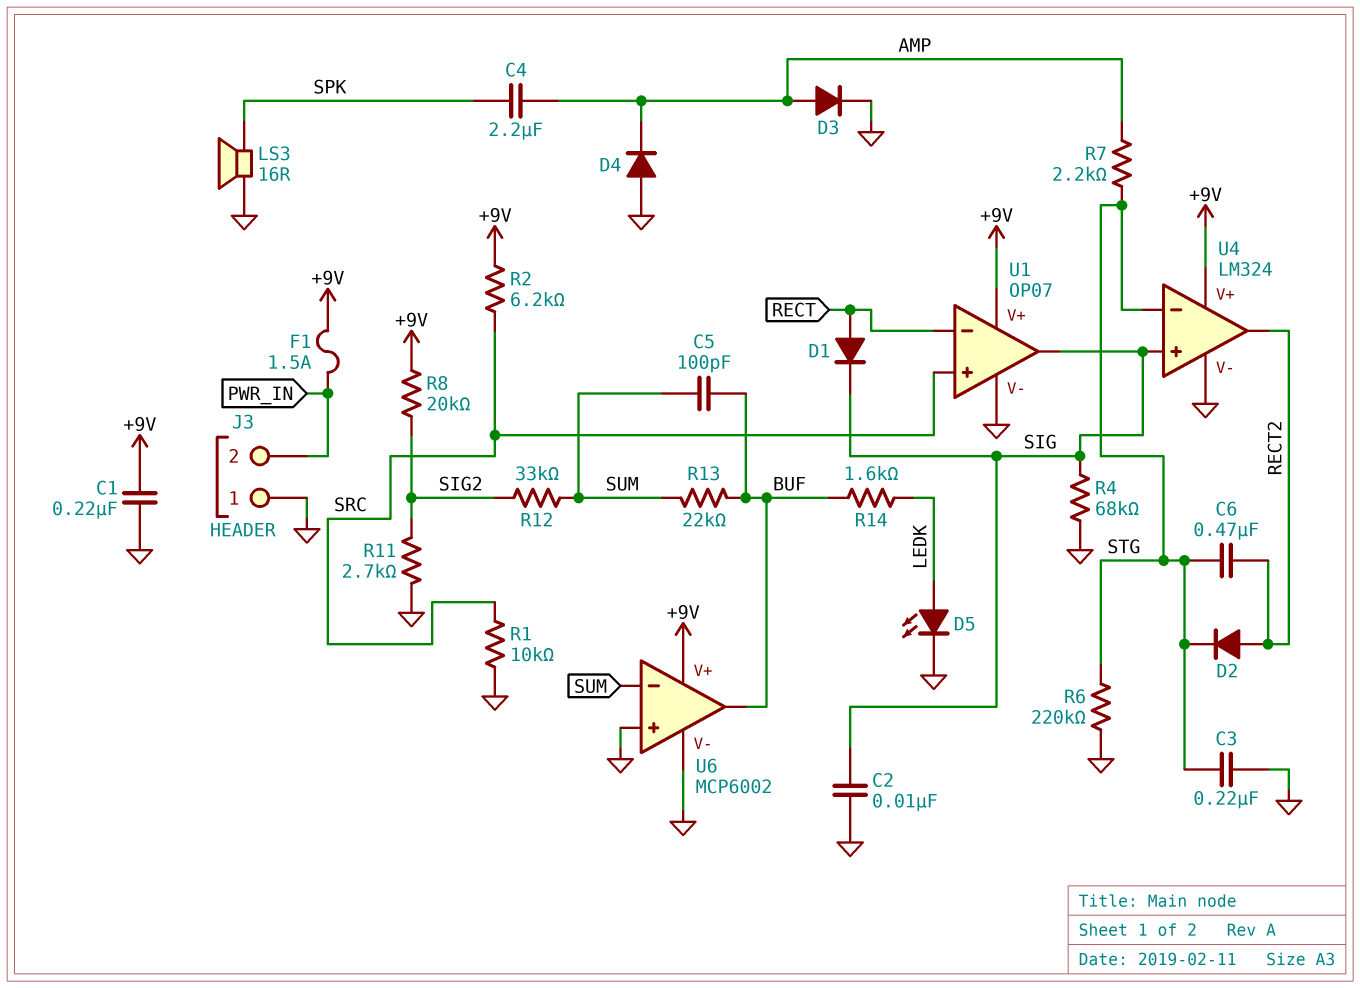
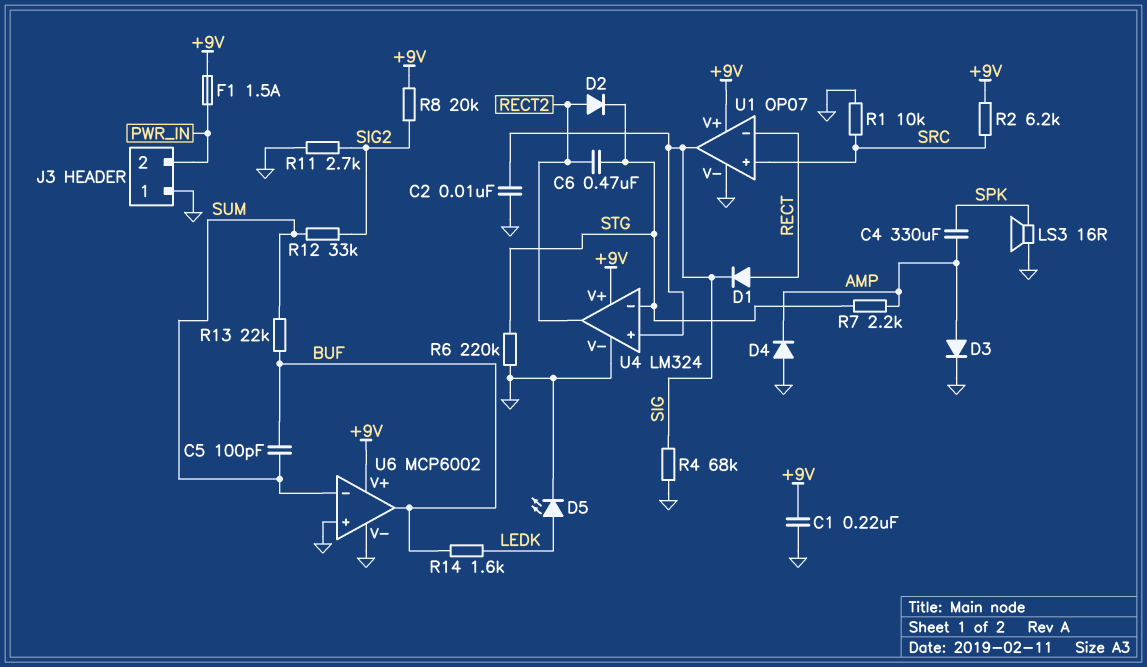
C3: 220nF (GND, STG) -> none
C4: 2.2uF (AMP, SPK) -> 330uF (AMP, SPK)

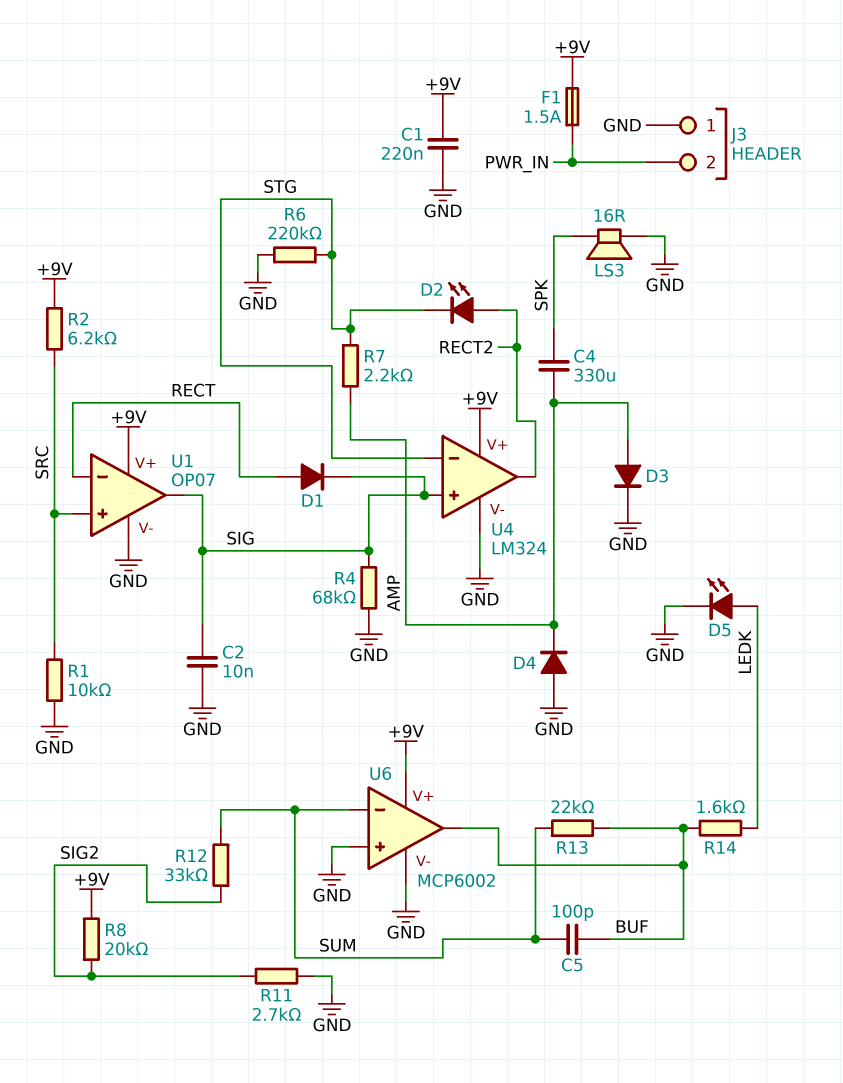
C6: 470nF (RECT2, STG) -> none
D2: diode (A RECT2, K STG) -> LED (A RECT2, K STG)

